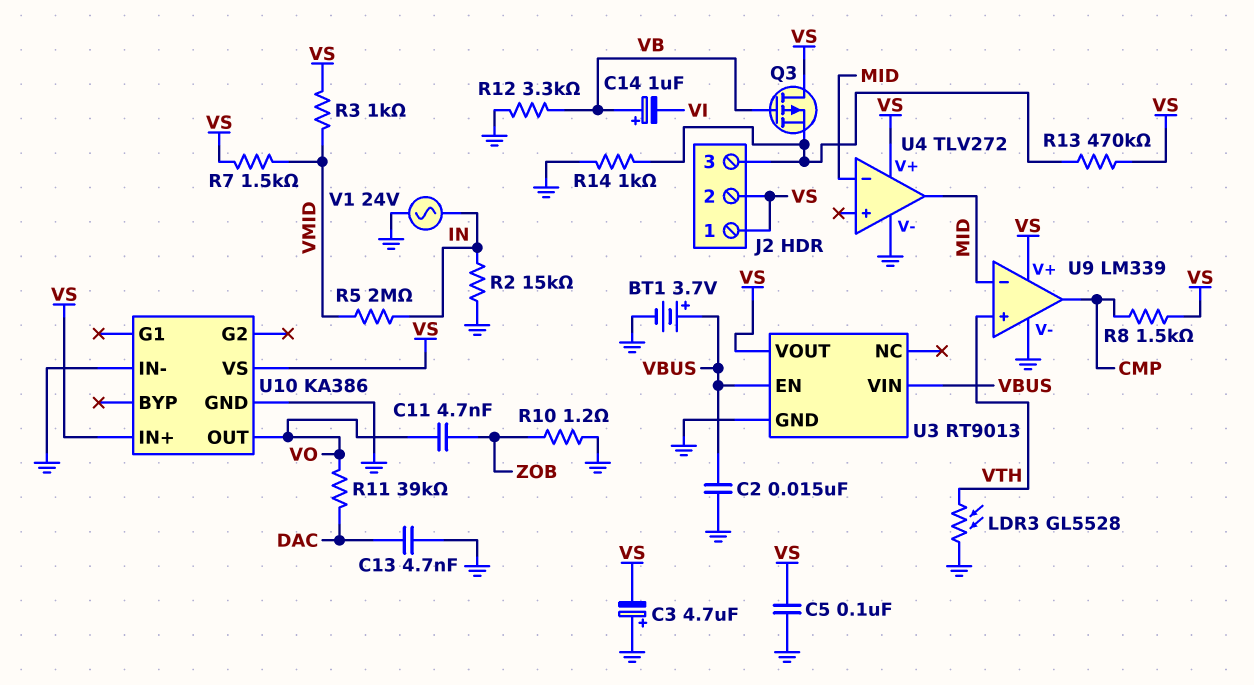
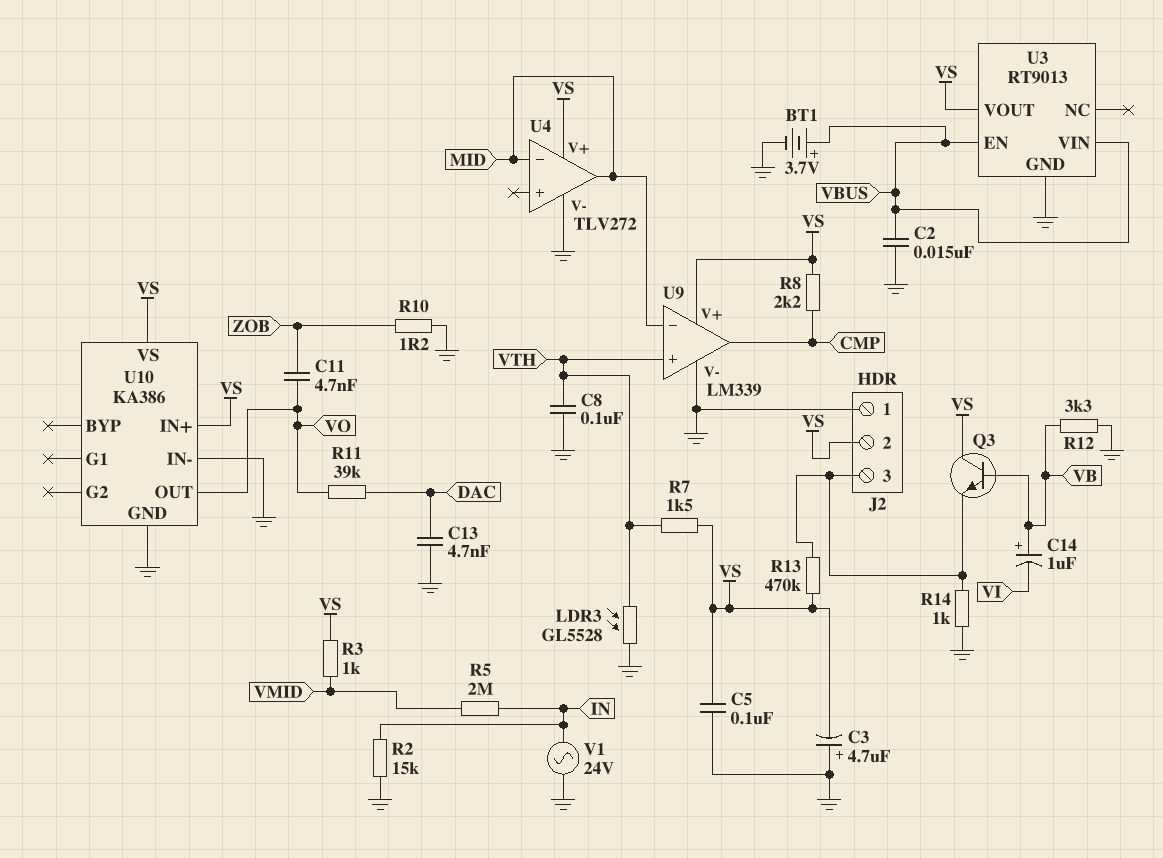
C8: none -> 100nF (GND, VTH)
J2 pin 1: VS -> GND
Q3: PMOS (G VB, D VS, S J2/3) -> NPN (B VB, C VS, E J2/3)
R7: 1.5k (VMID, VS) -> 1.5k (VS, VTH)
R8: 1.5k (CMP, VS) -> 2.2k (CMP, VS)

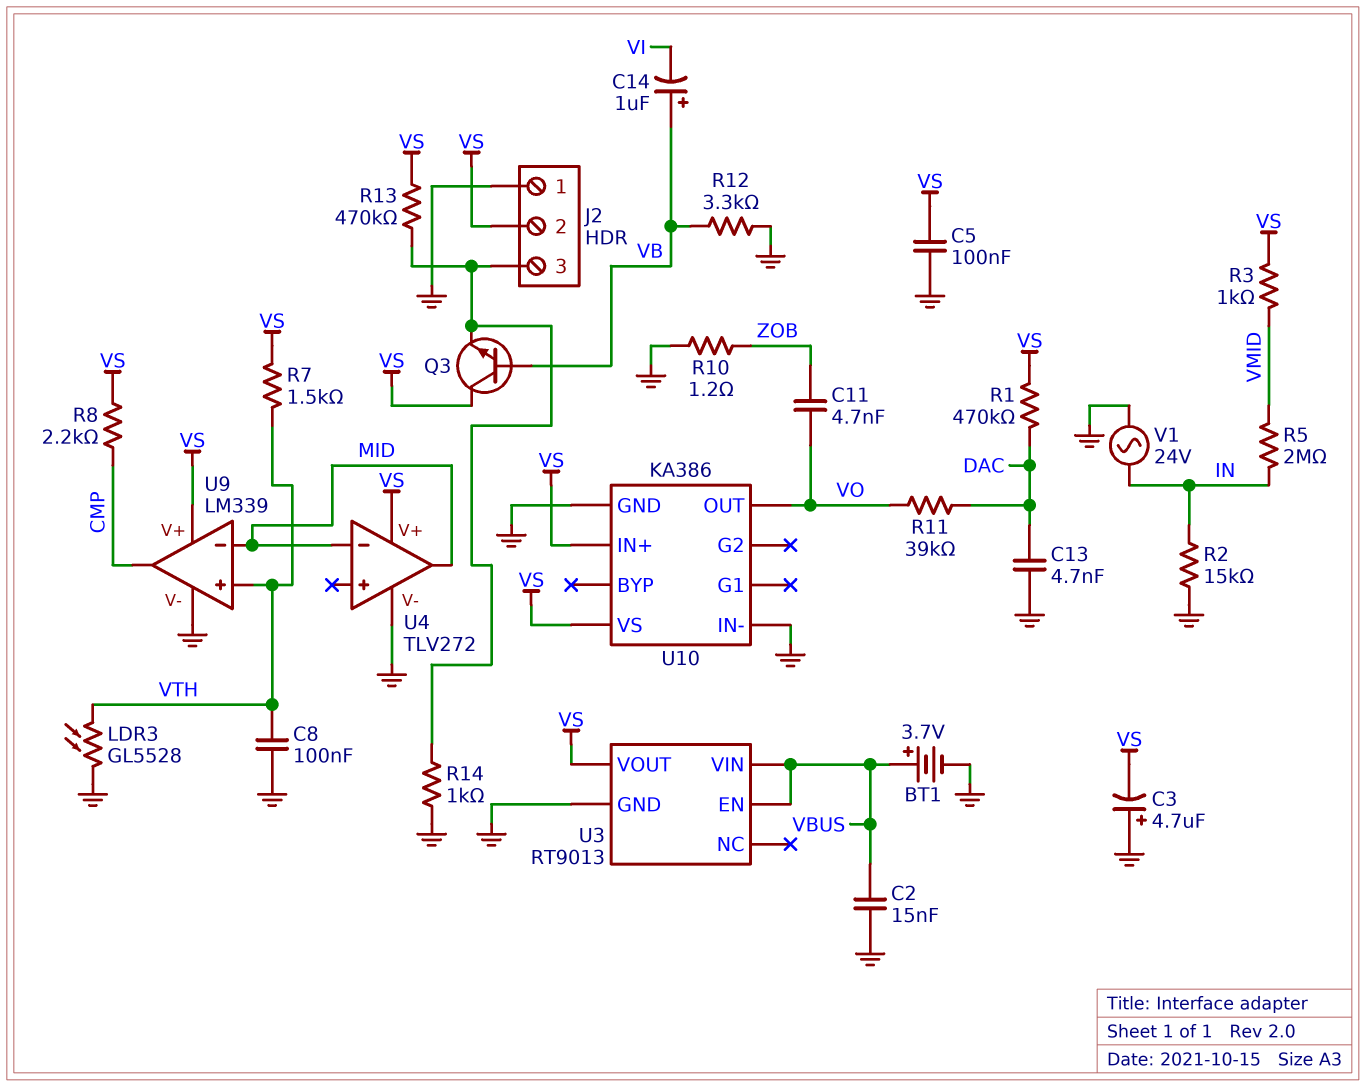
R1: none -> 470k (DAC, VS)

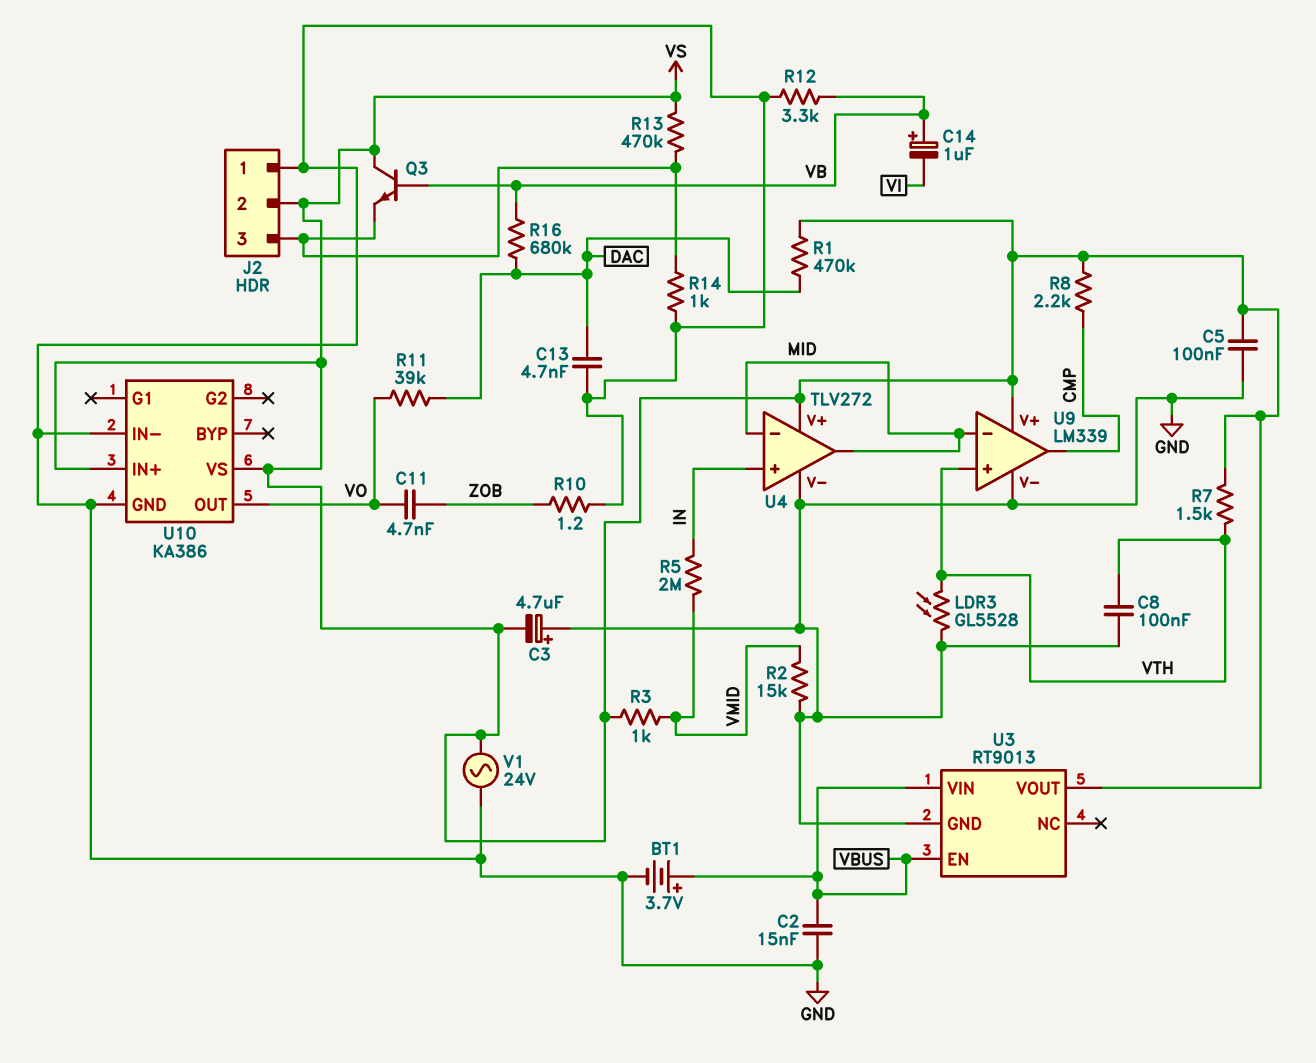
R2: 15k (GND, IN) -> 15k (GND, VMID)
R16: none -> 680k (DAC, VB)
U4 pin in+: none -> IN
V1: AC 24V (GND, IN) -> AC 24V (GND, VS)

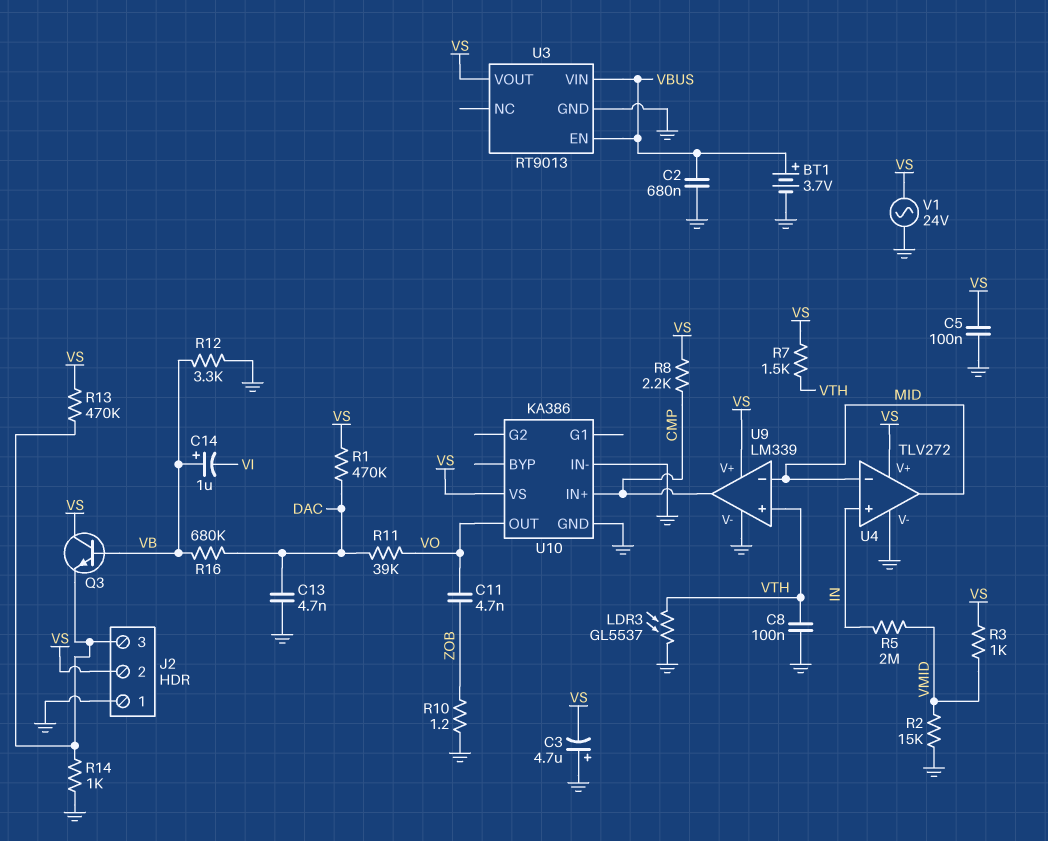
C2: 15nF (GND, VBUS) -> 680nF (GND, VBUS)
LDR3: GL5528 (GND, VTH) -> GL5537 (GND, VTH)
U10 pin IN+: VS -> CMP

